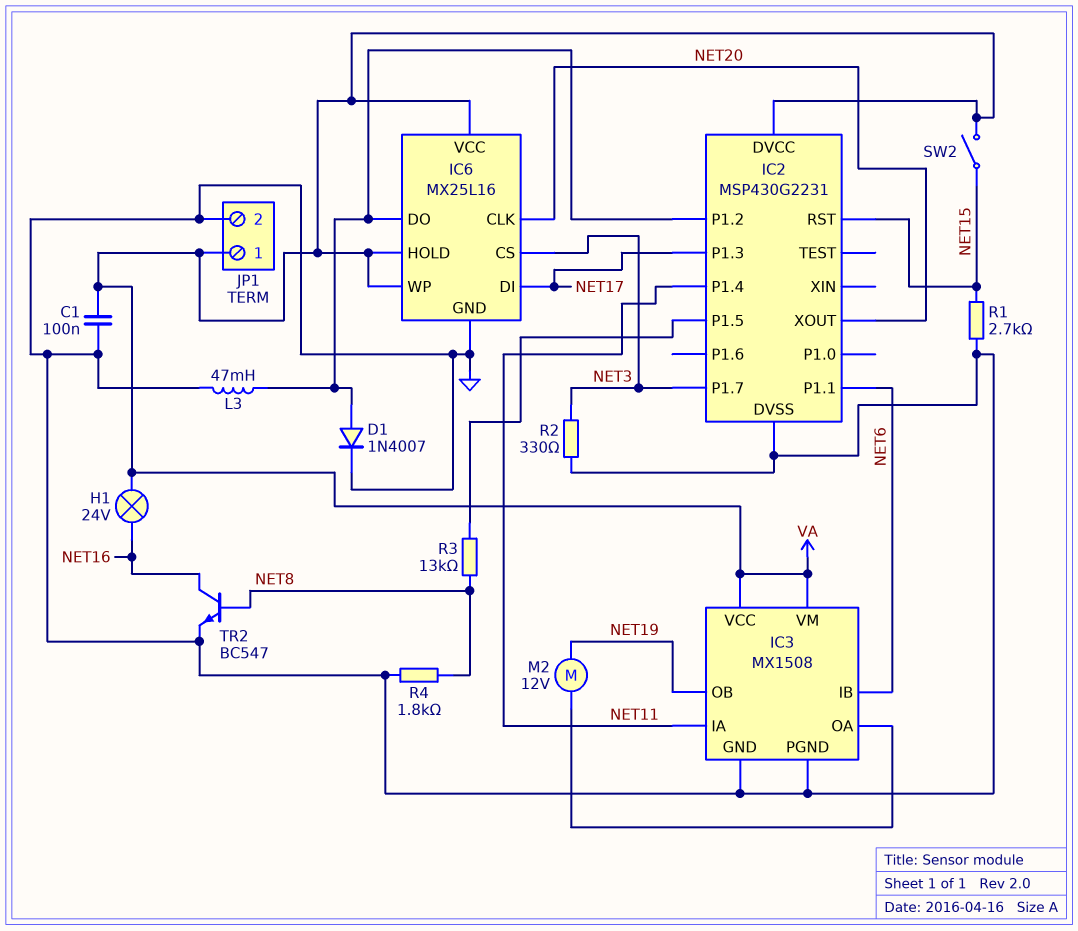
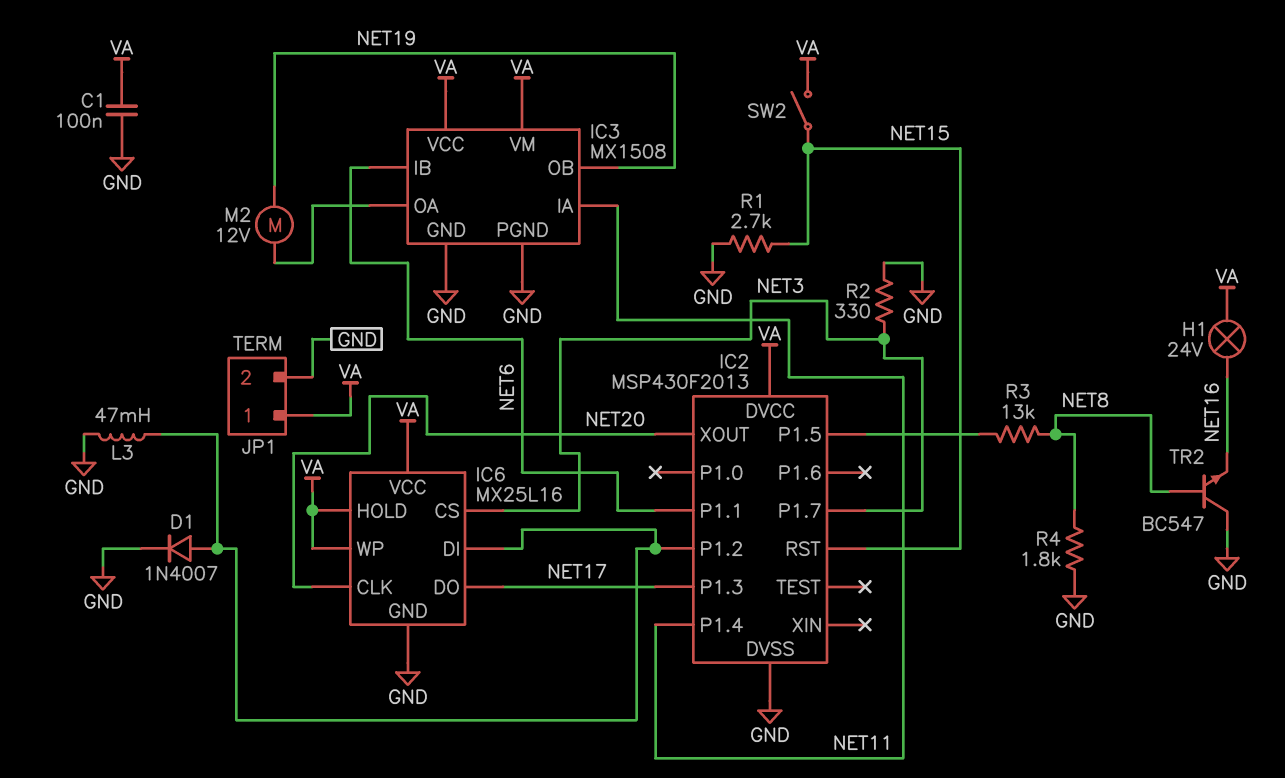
IC2: MSP430G2231 -> MSP430F2013
IC6 pin DI: NET17 -> IC2/P1.2
IC6 pin DO: IC2/P1.2 -> NET17
TR2: NPN BC547 (B NET8, C NET16, E GND) -> NPN BC547 (B NET8, C GND, E NET16)

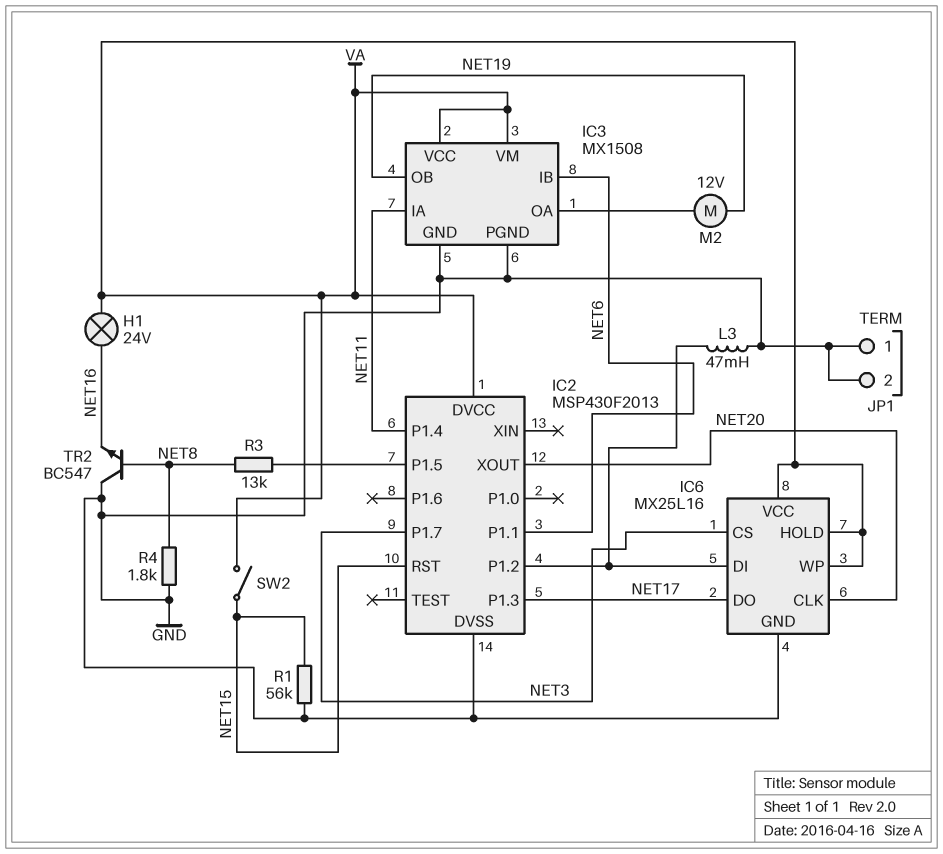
C1: 100nF (GND, VA) -> none
D1: diode 1N4007 (A IC2/P1.2, K GND) -> none
JP1 pin 1: VA -> GND
R1: 2.7k (GND, NET15) -> 56k (GND, NET15)
R2: 330 (GND, NET3) -> none

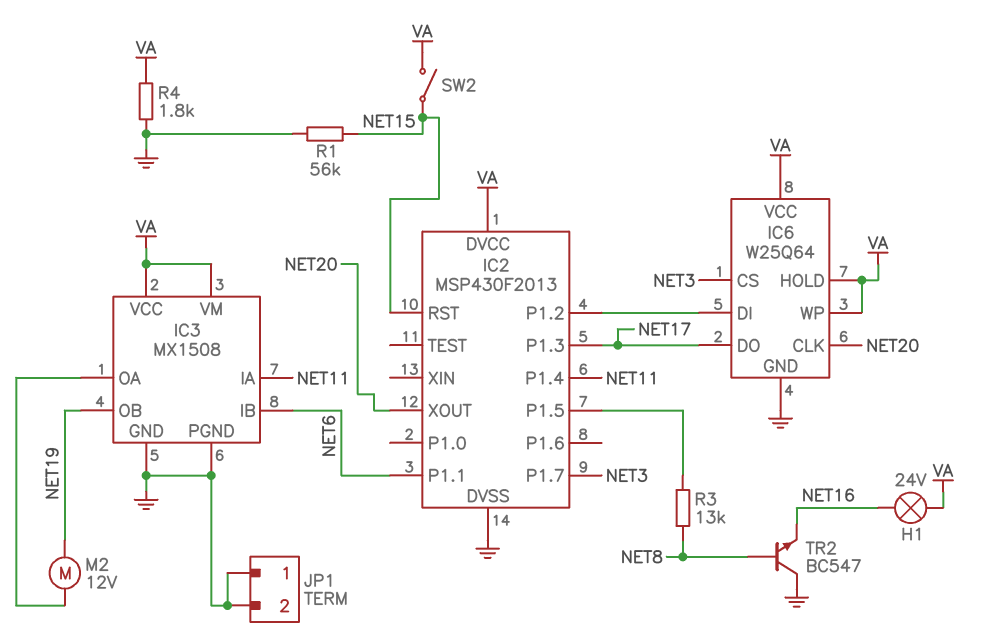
IC6: MX25L16 -> W25Q64
L3: 47mH (GND, IC2/P1.2) -> none
R4: 1.8k (GND, NET8) -> 1.8k (GND, VA)

